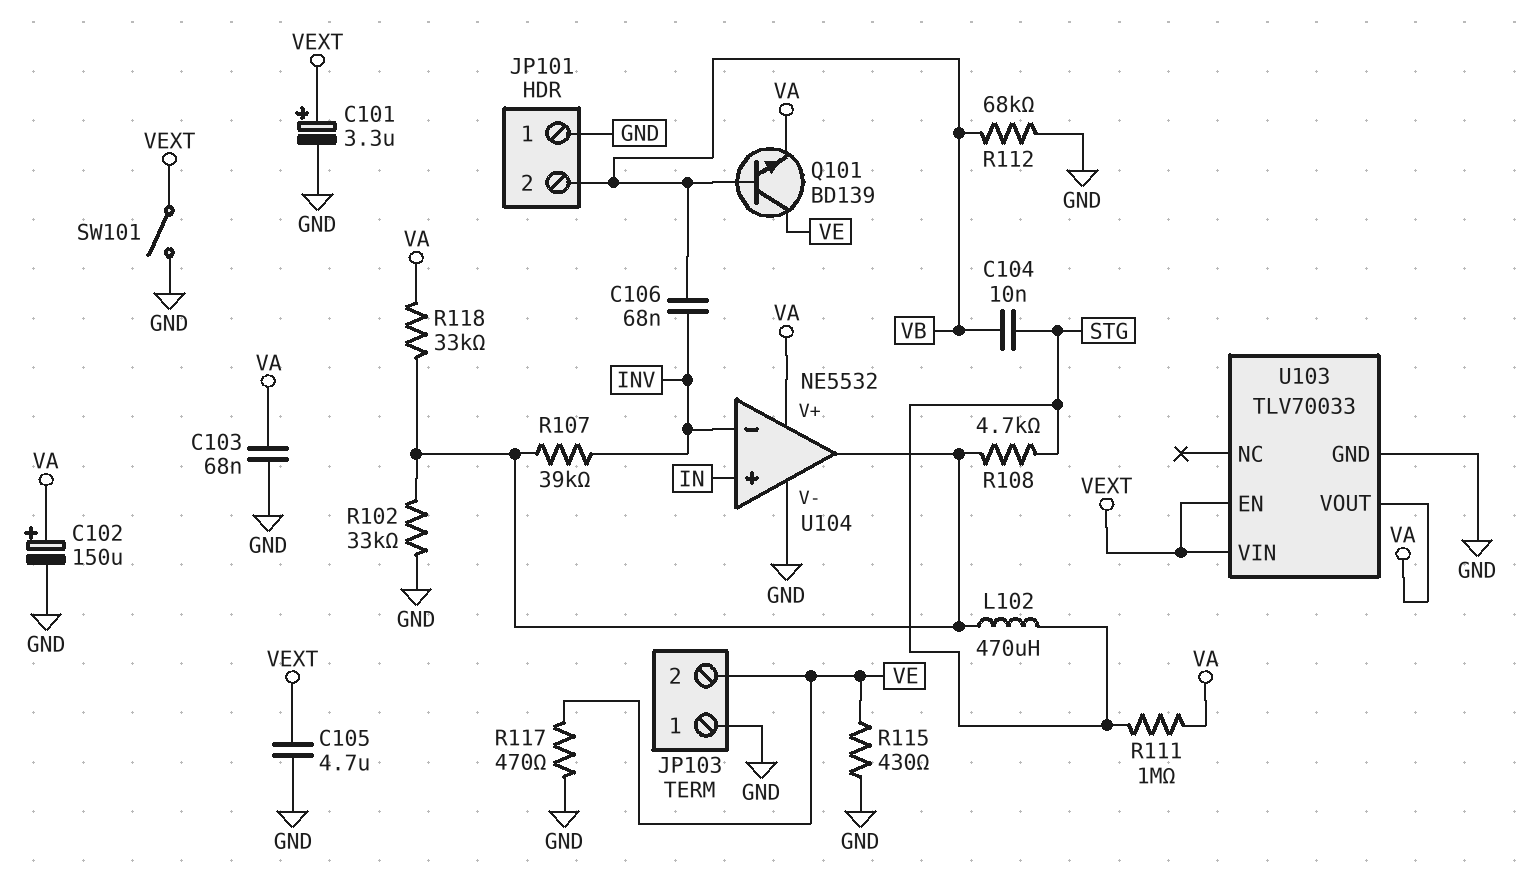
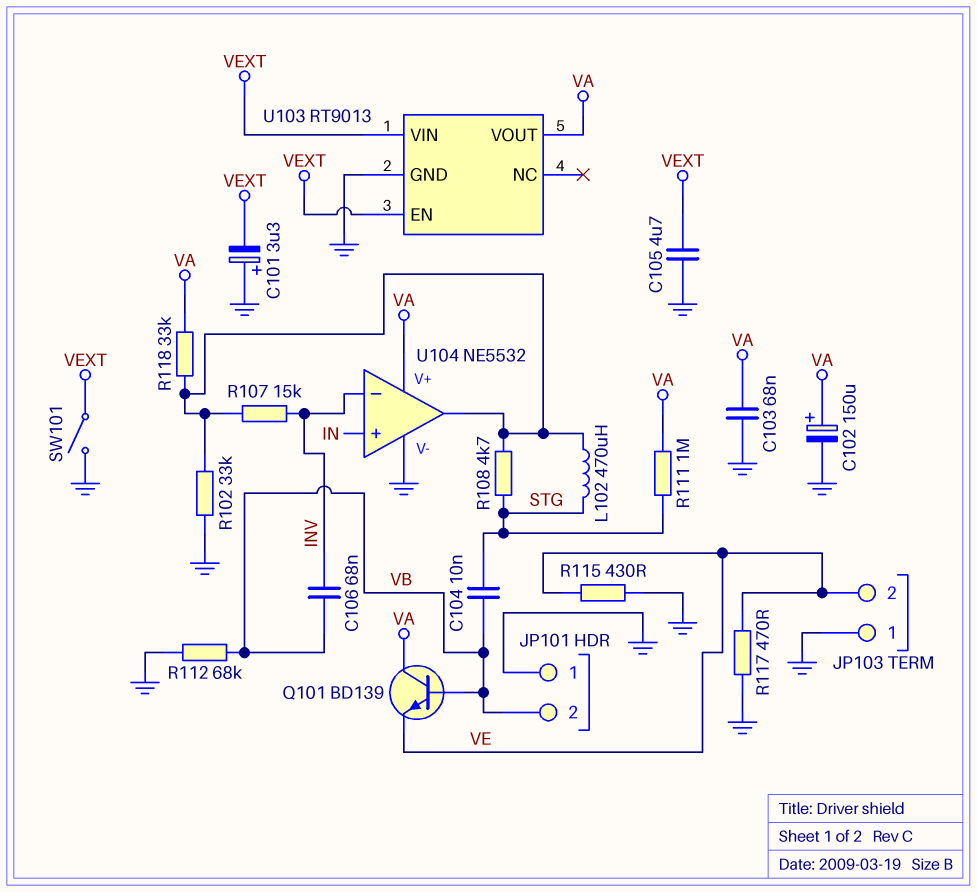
C101: 3.3uF (plus VEXT, minus GND) -> 3.3uF (plus GND, minus VEXT)
Q101: NPN BD139 (B VB, C VE, E VA) -> NPN BD139 (B VB, C VA, E VE)
R107: 39k (INV, U104/out) -> 15k (INV, U104/out)
U103: TLV70033 -> RT9013

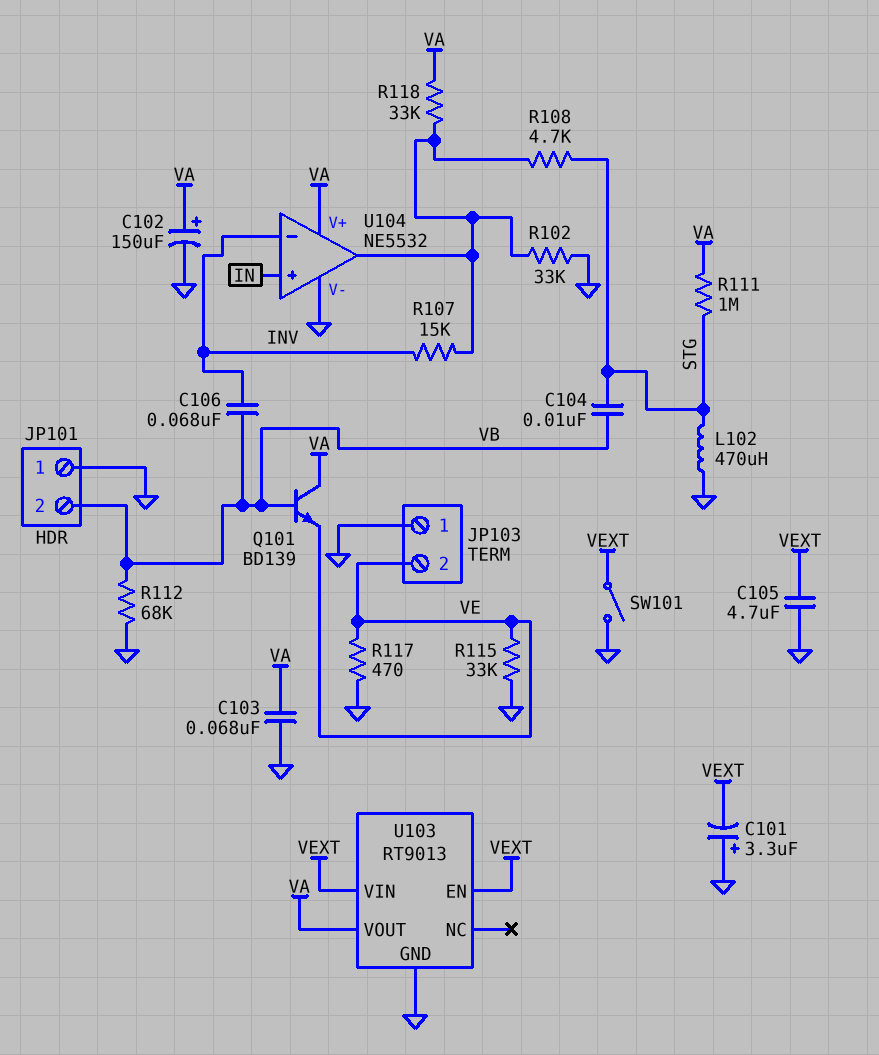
L102: 470uH (STG, U104/out) -> 470uH (GND, STG)
R115: 430 (GND, VE) -> 33k (GND, VE)

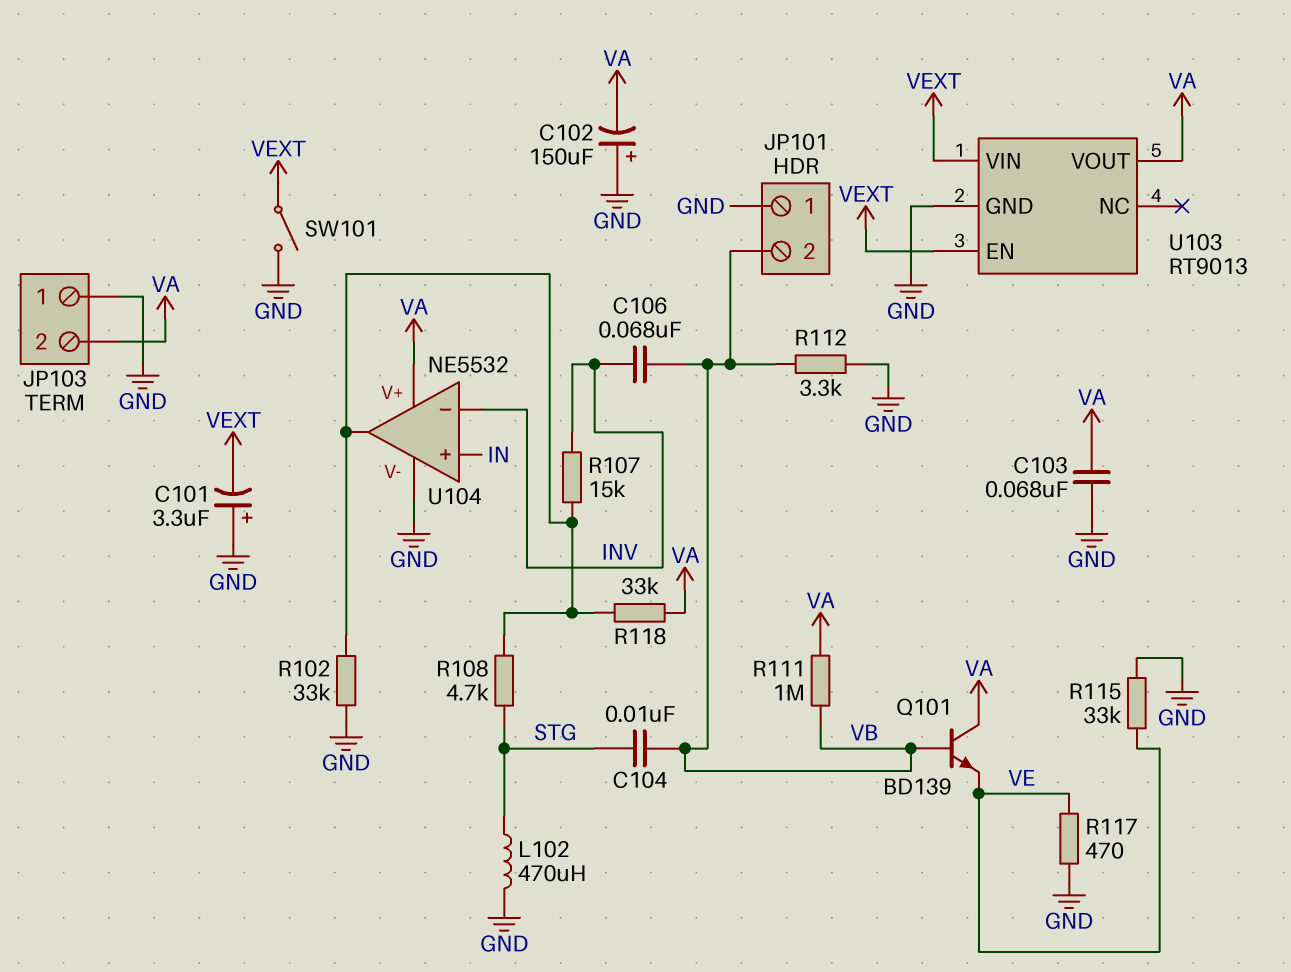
C102: 150uF (plus VA, minus GND) -> 150uF (plus GND, minus VA)
C105: 4.7uF (GND, VEXT) -> none
JP103 pin 2: VE -> VA
R111: 1M (STG, VA) -> 1M (VA, VB)
R112: 68k (GND, VB) -> 3.3k (GND, VB)

